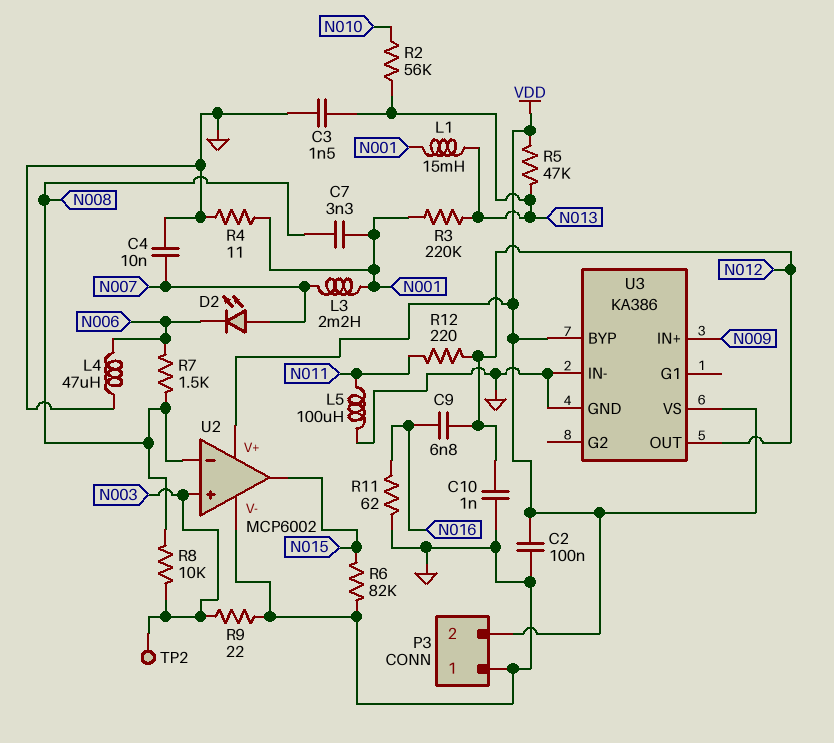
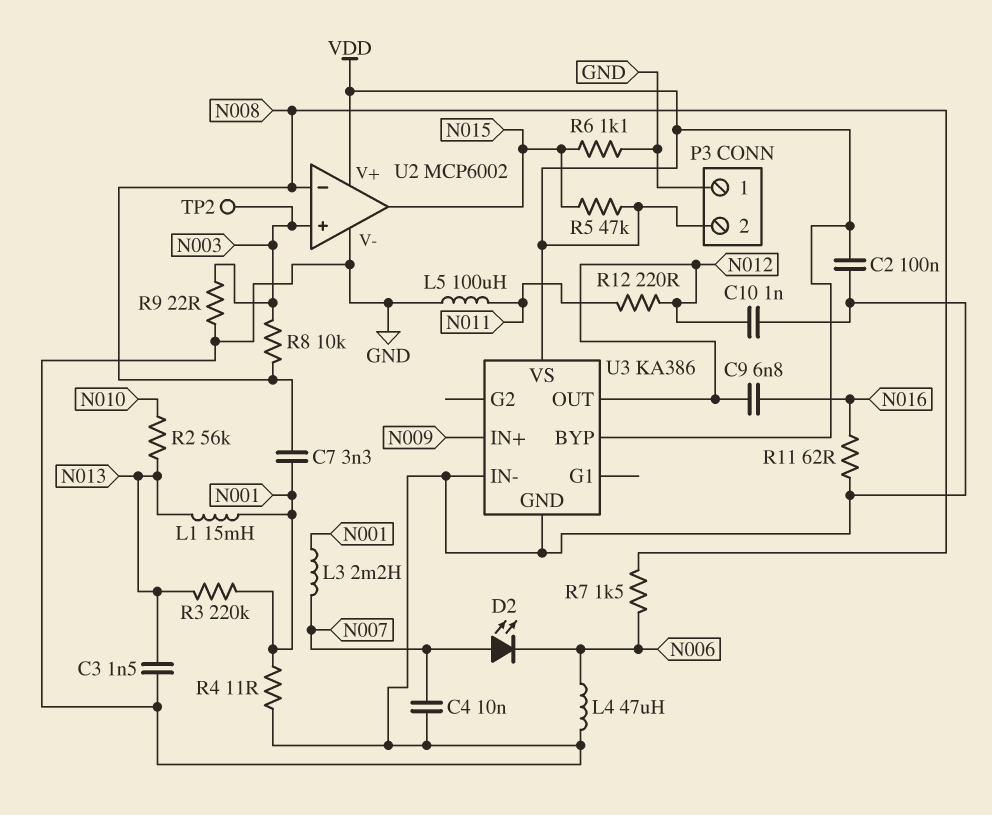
R5: 47k (N013, VDD) -> 47k (N015, VDD)
R6: 82k (GND, N015) -> 1.1k (GND, N015)

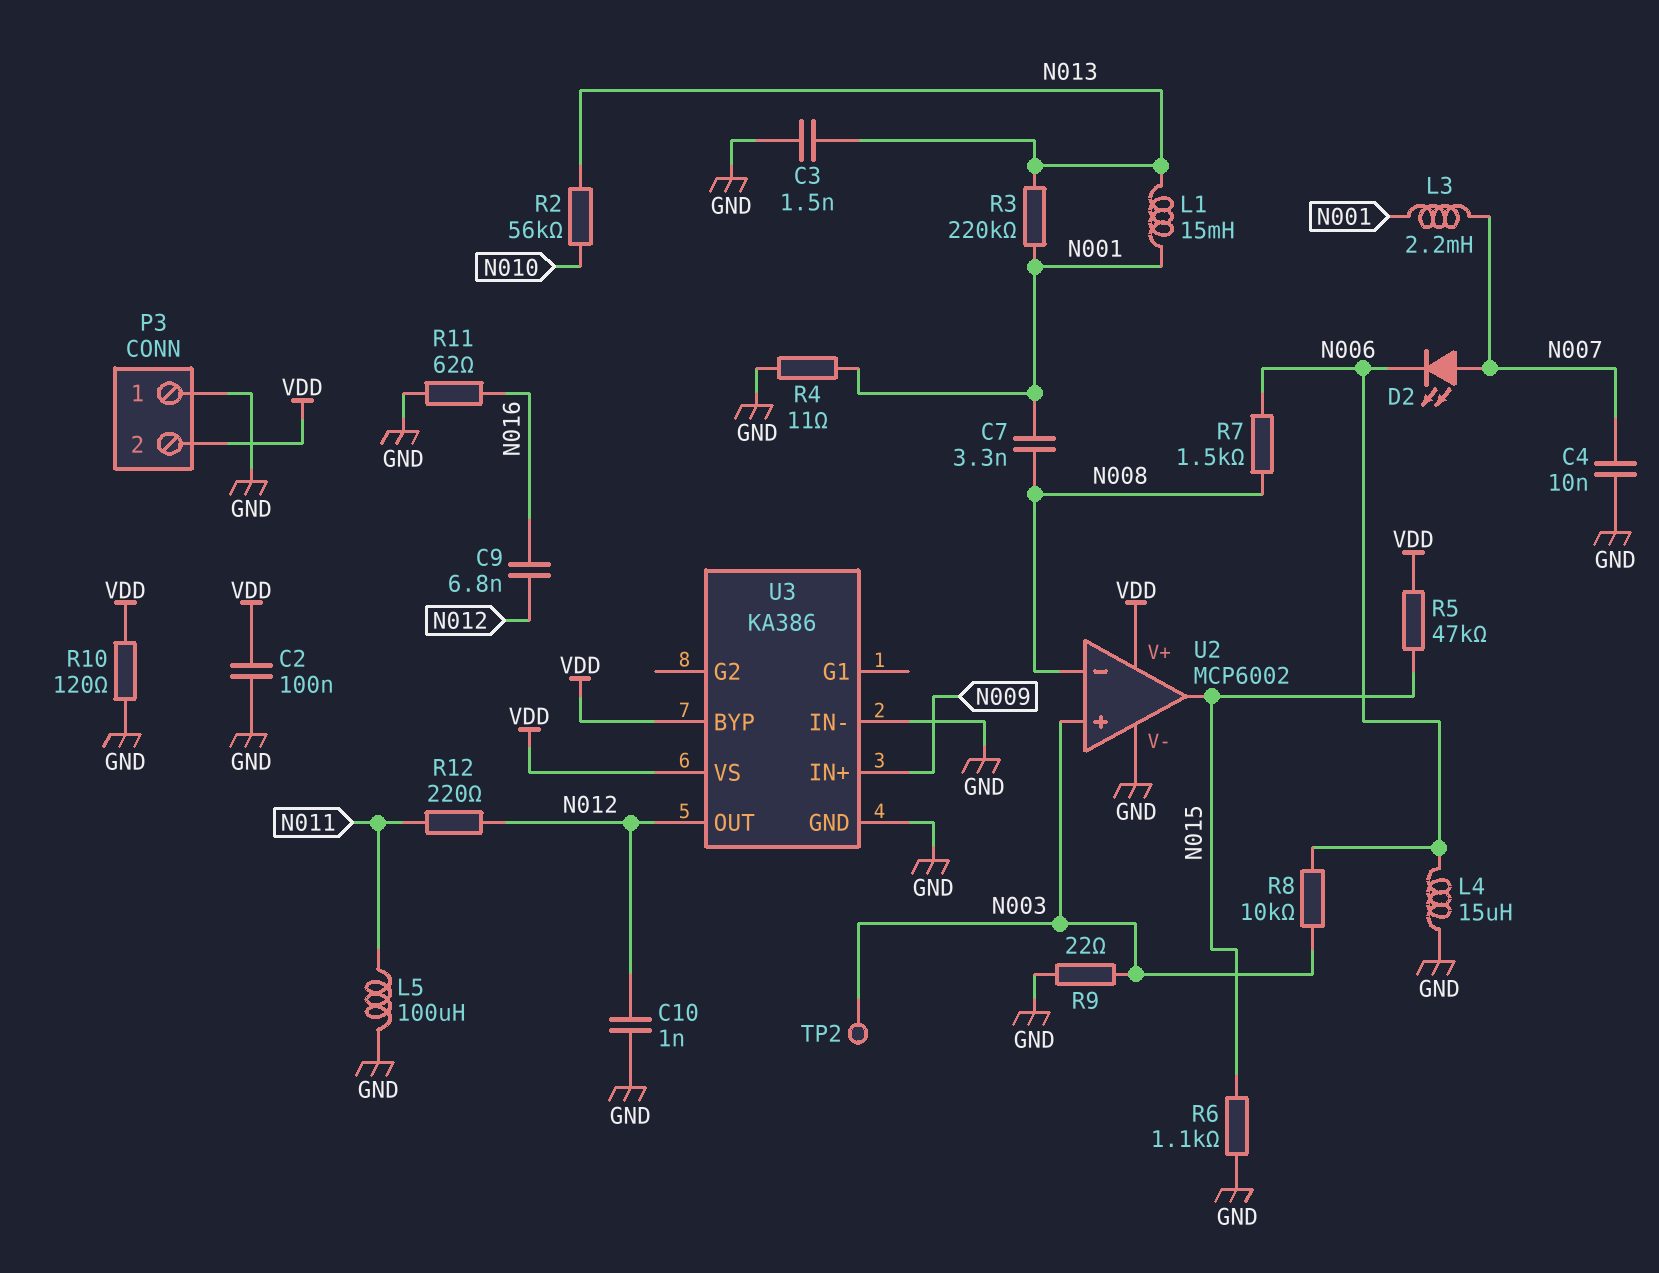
L4: 47uH (GND, N006) -> 15uH (GND, N006)
R8: 10k (N003, N008) -> 10k (N003, N006)
R10: none -> 120 (GND, VDD)

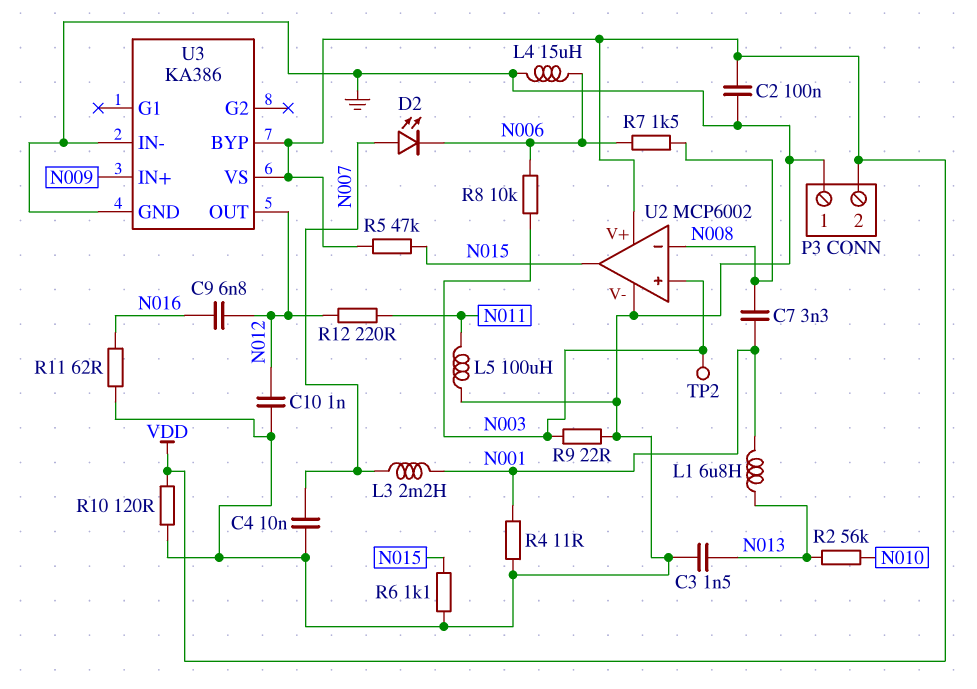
L1: 15mH (N001, N013) -> 6.8uH (N001, N013)
R3: 220k (N001, N013) -> none

